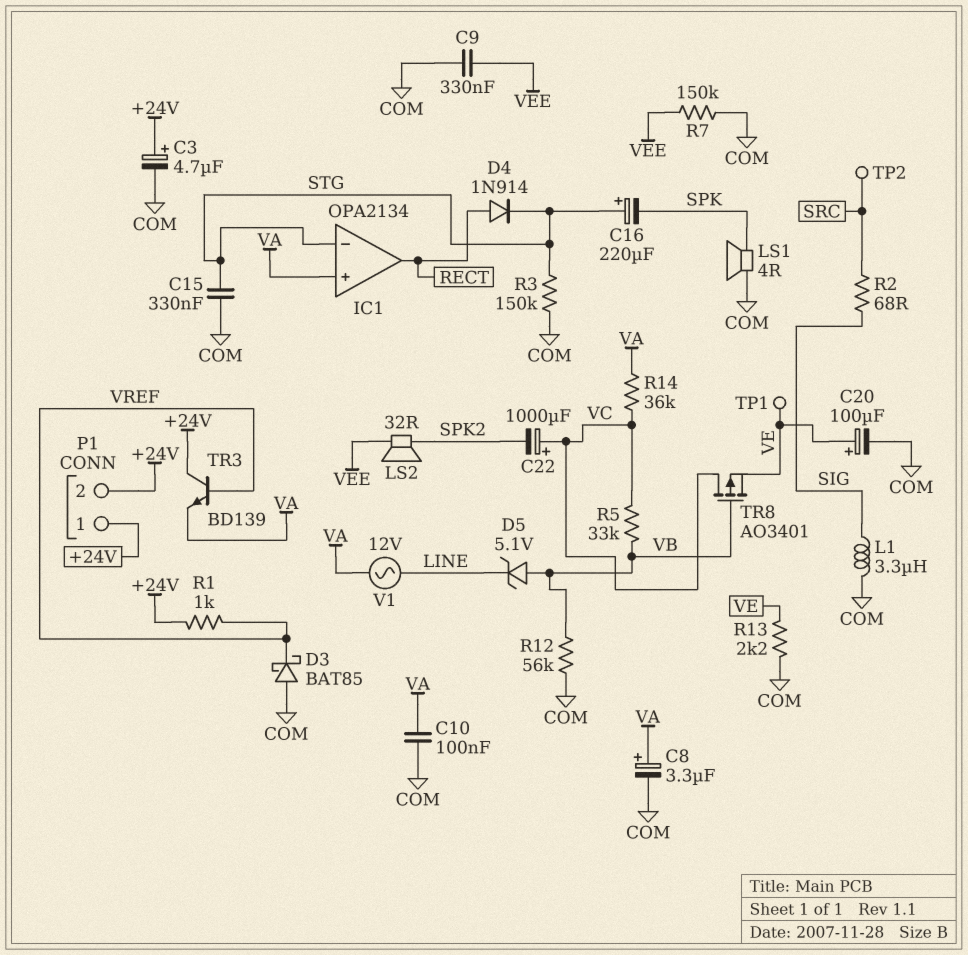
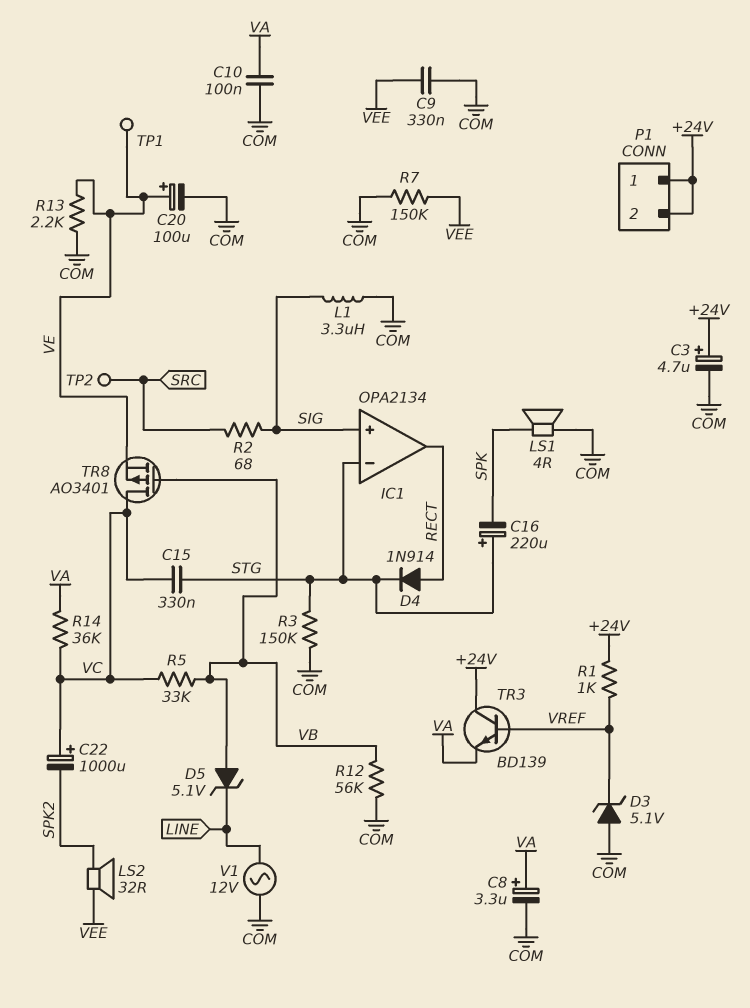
C15: 330nF (COM, STG) -> 330nF (STG, VC)
D3: schottky BAT85 (A COM, K VREF) -> zener 5.1V (A COM, K VREF)
IC1 pin in+: VA -> SIG
V1: AC 12V (LINE, VA) -> AC 12V (COM, LINE)

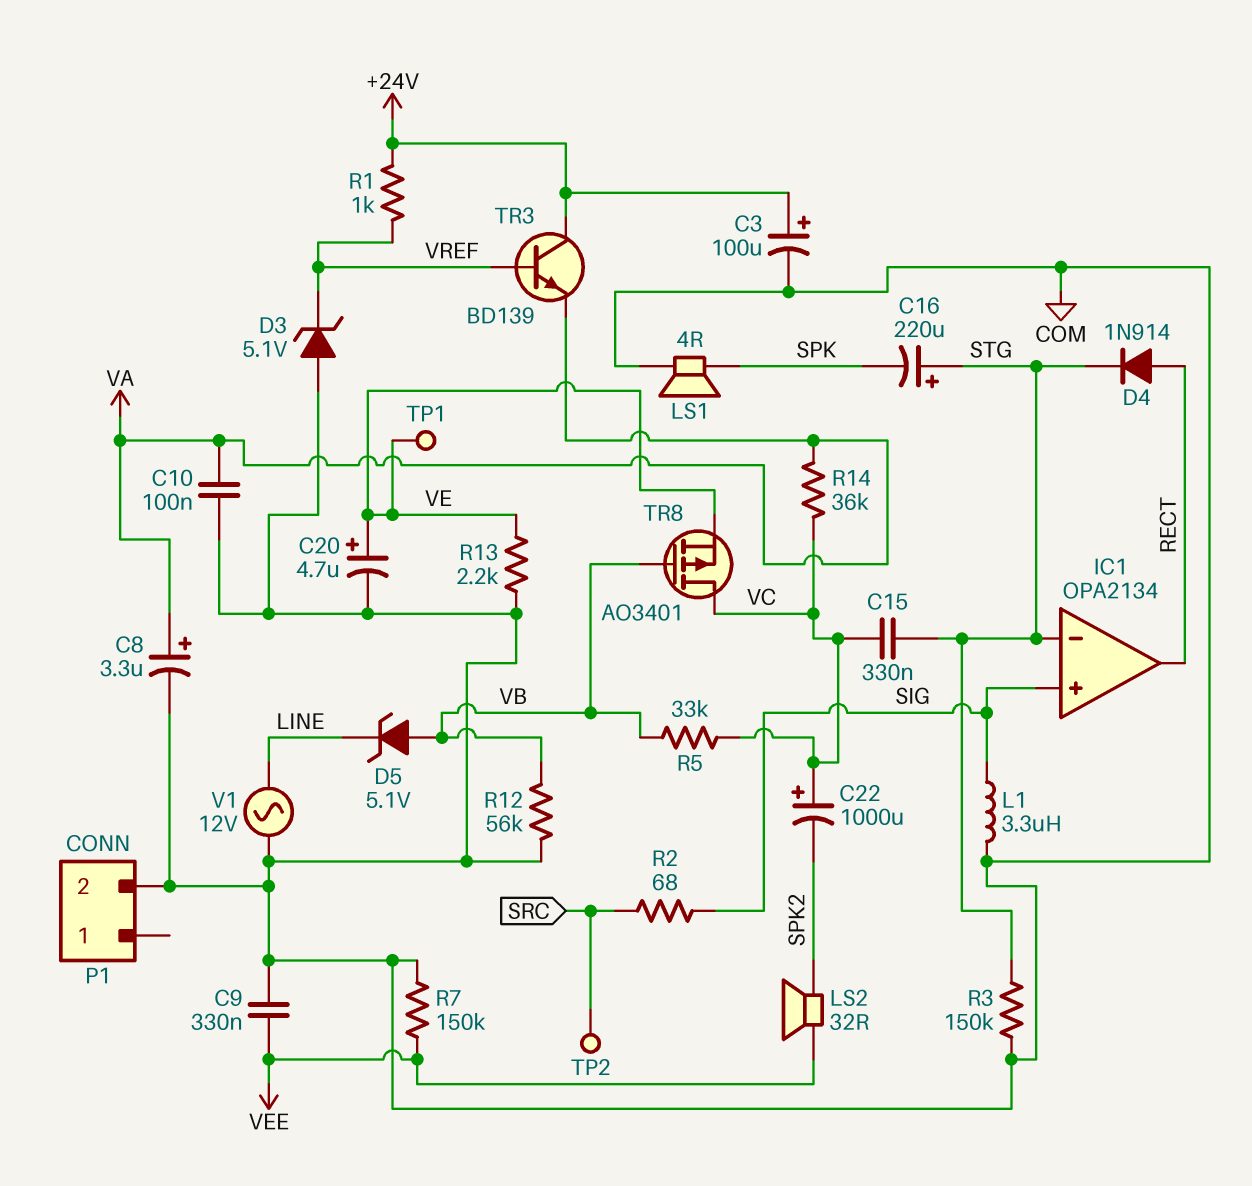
C3: 4.7uF (plus +24V, minus COM) -> 100uF (plus +24V, minus COM)
C20: 100uF (plus VE, minus COM) -> 4.7uF (plus VE, minus COM)
P1 pin 1: +24V -> none
P1 pin 2: +24V -> COM

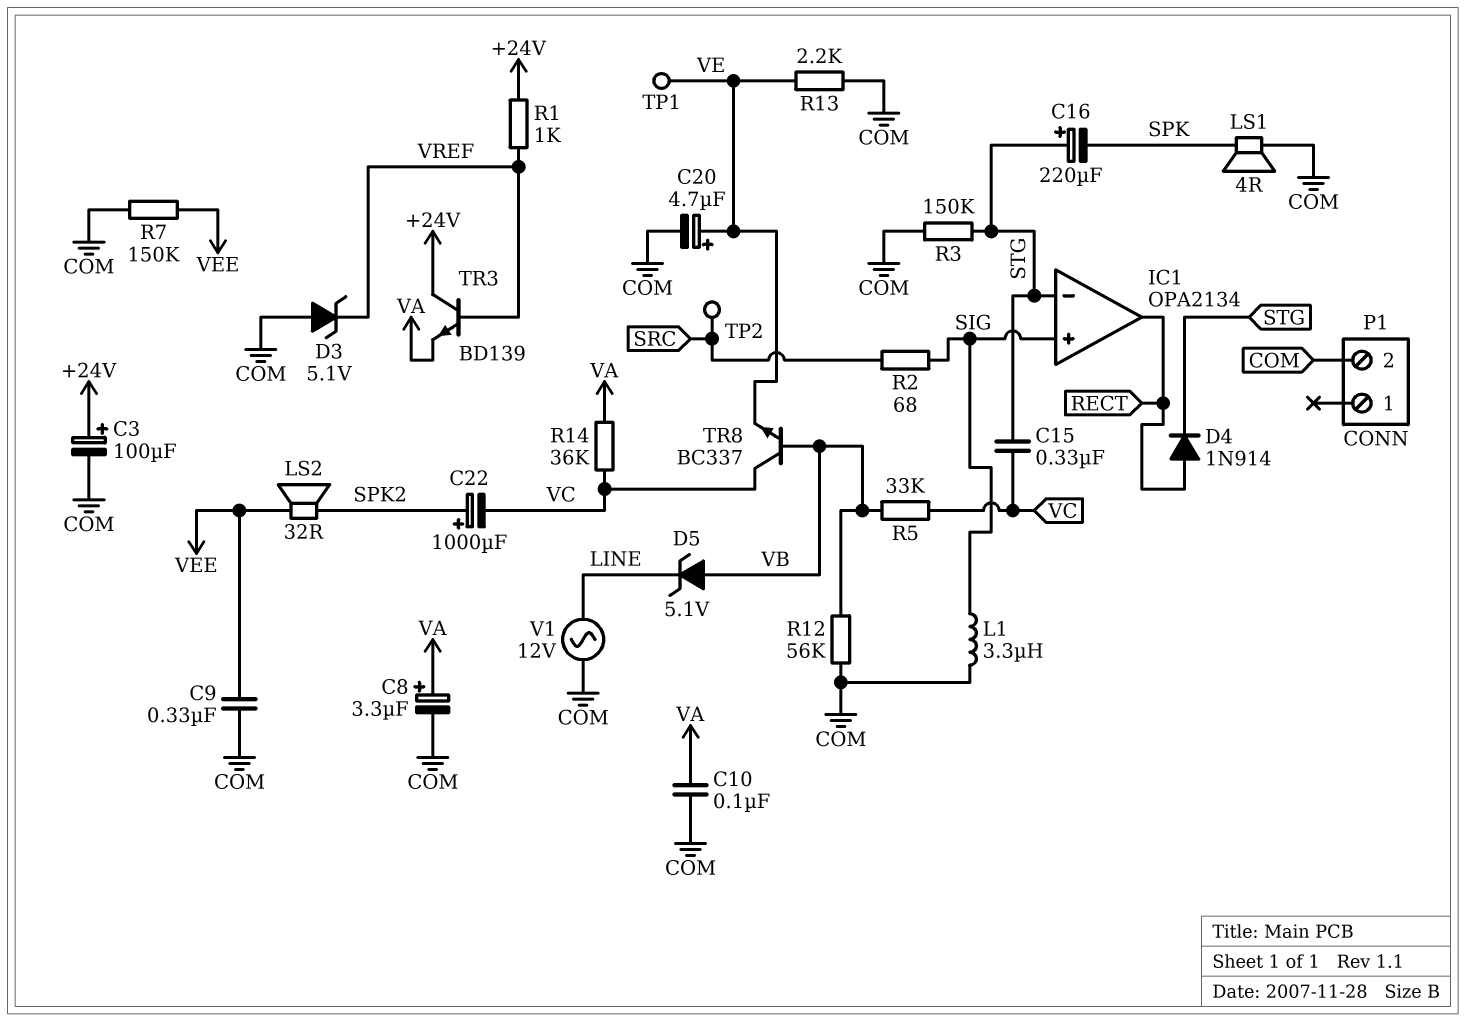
C22: 1000uF (plus VC, minus SPK2) -> 1000uF (plus SPK2, minus VC)
TR8: PMOS AO3401 (G VB, D VC, S VE) -> NPN BC337 (B VB, C VC, E VE)

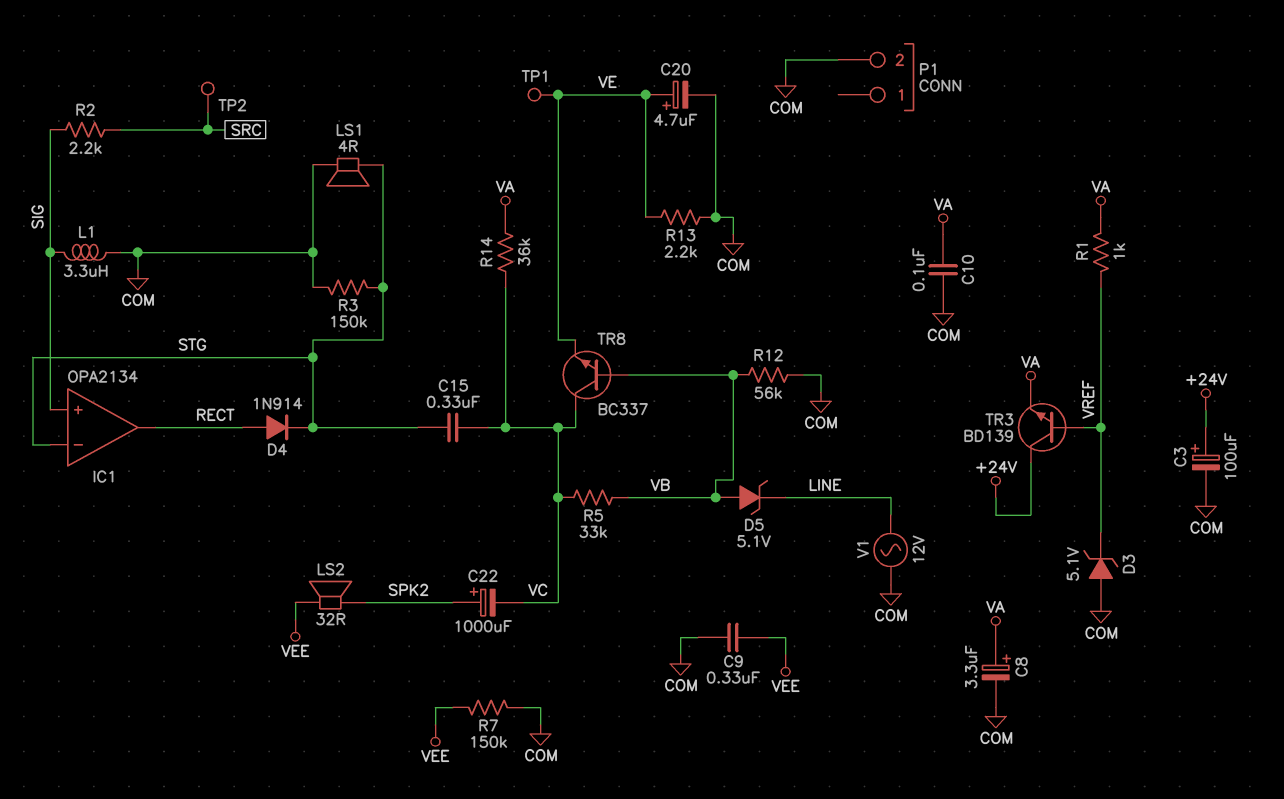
C16: 220uF (plus STG, minus SPK) -> none
LS1: speaker 4R (COM, SPK) -> speaker 4R (COM, STG)
R1: 1k (+24V, VREF) -> 1k (VA, VREF)
R2: 68 (SIG, SRC) -> 2.2k (SIG, SRC)

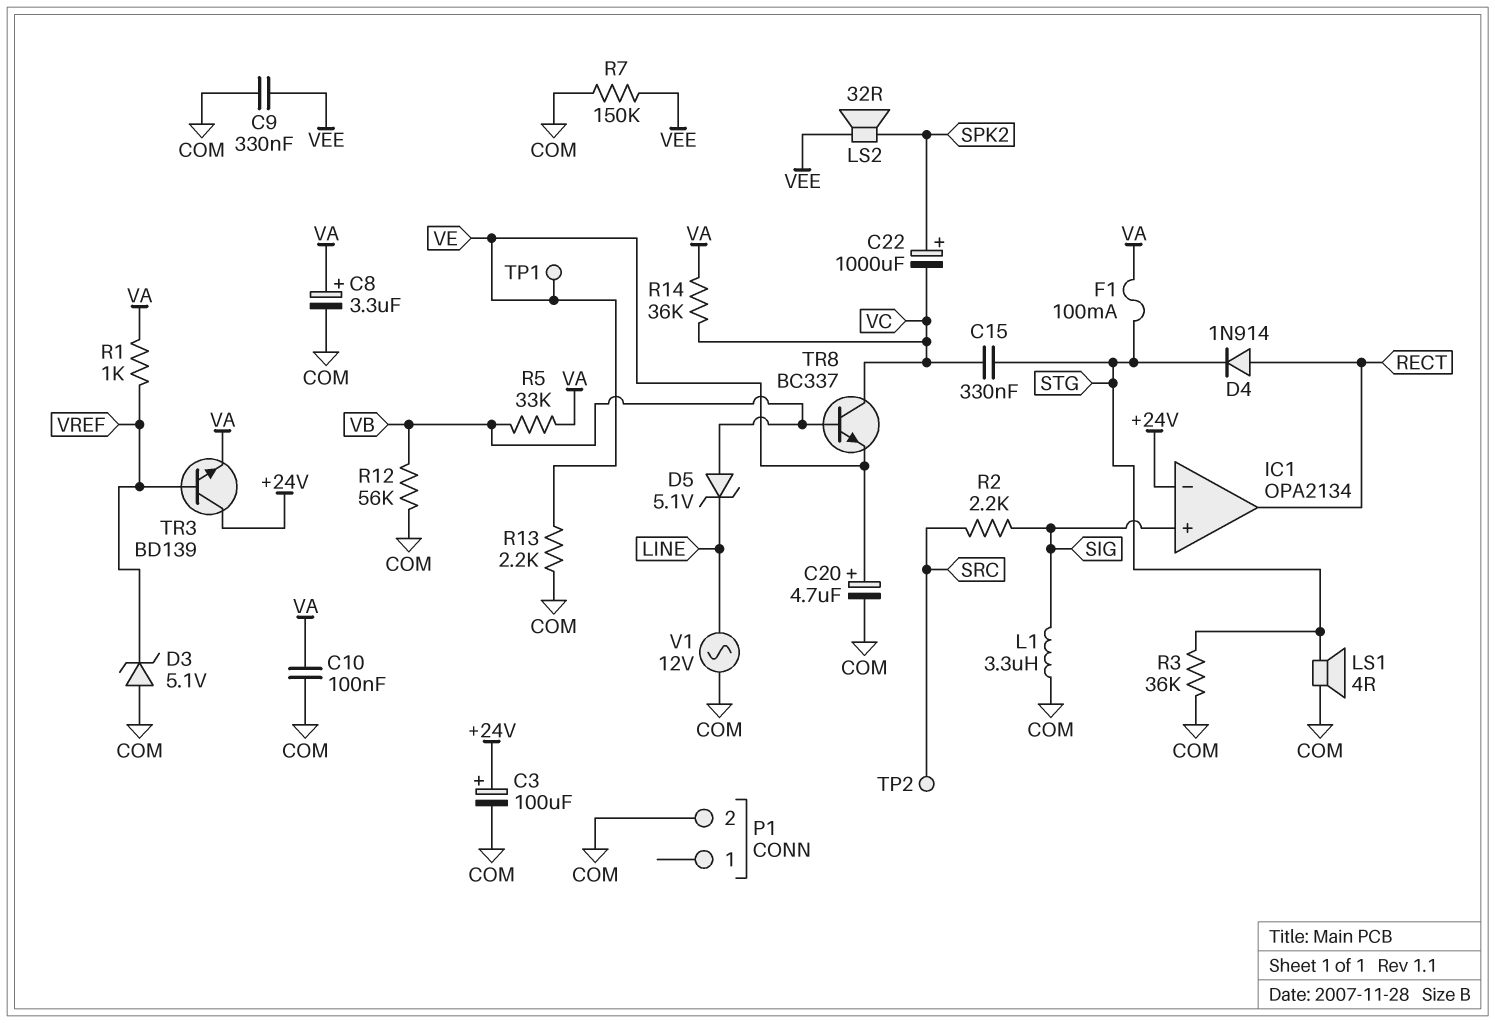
F1: none -> 100mA (STG, VA)
IC1 pin in-: STG -> +24V
R3: 150k (COM, STG) -> 36k (COM, STG)
R5: 33k (VB, VC) -> 33k (VA, VB)

